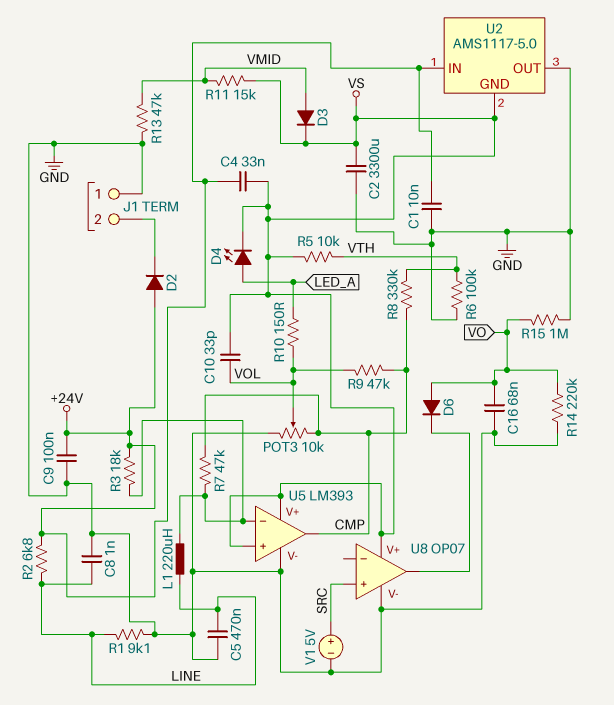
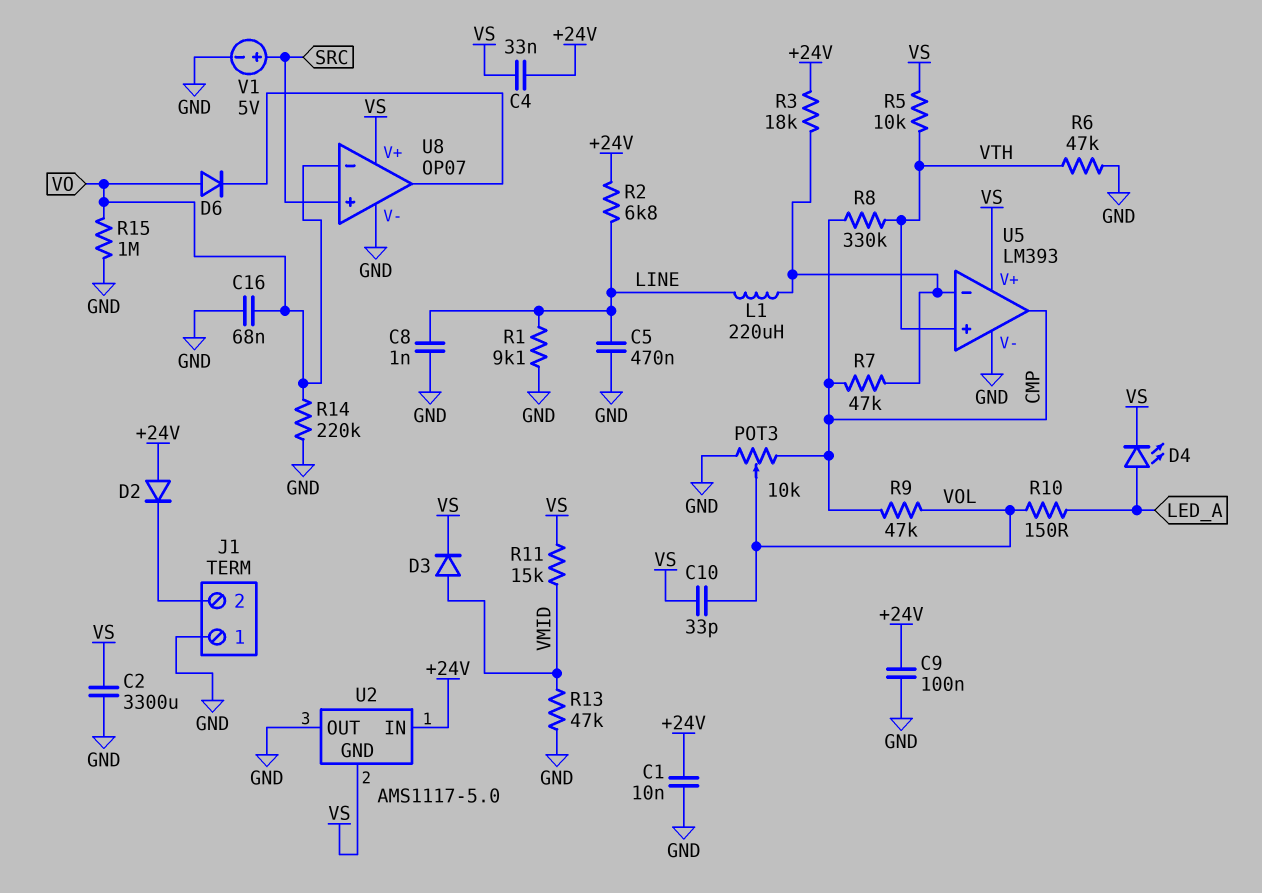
R6: 100k (GND, VTH) -> 47k (GND, VTH)
U5 pin in+: VS -> VTH
U8 pin in-: none -> VO

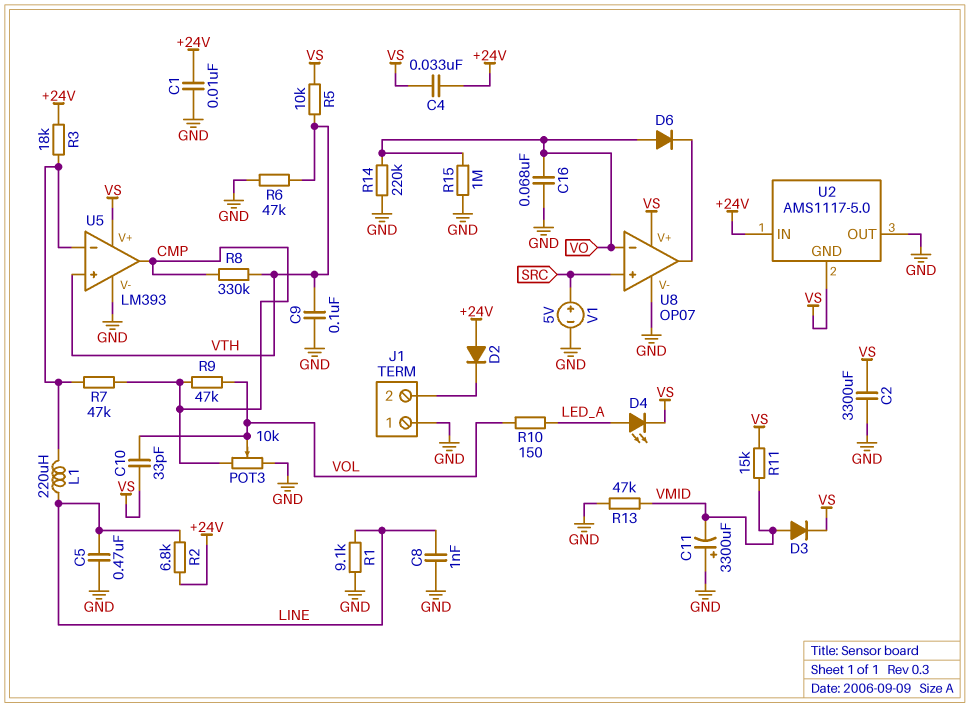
C9: 100nF (+24V, GND) -> 100nF (GND, VTH)
C11: none -> 3300uF (plus GND, minus VMID)

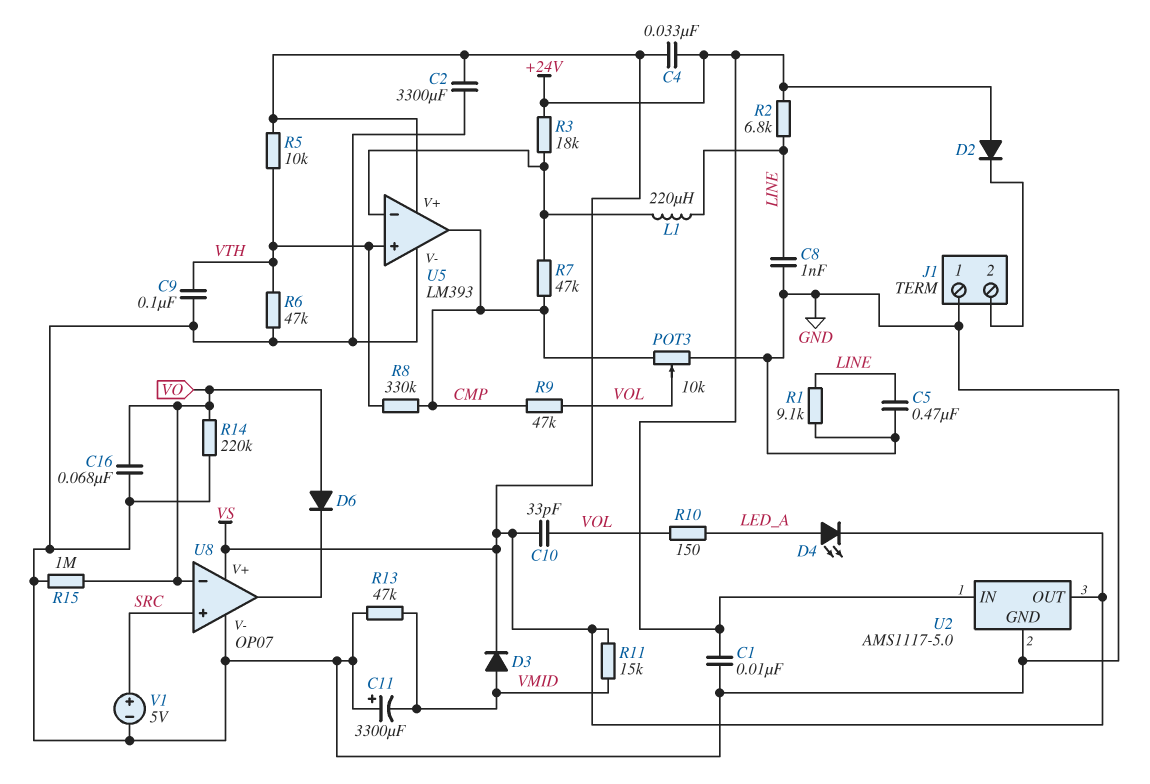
U2 pin GND: VS -> GND
U2 pin OUT: GND -> VS

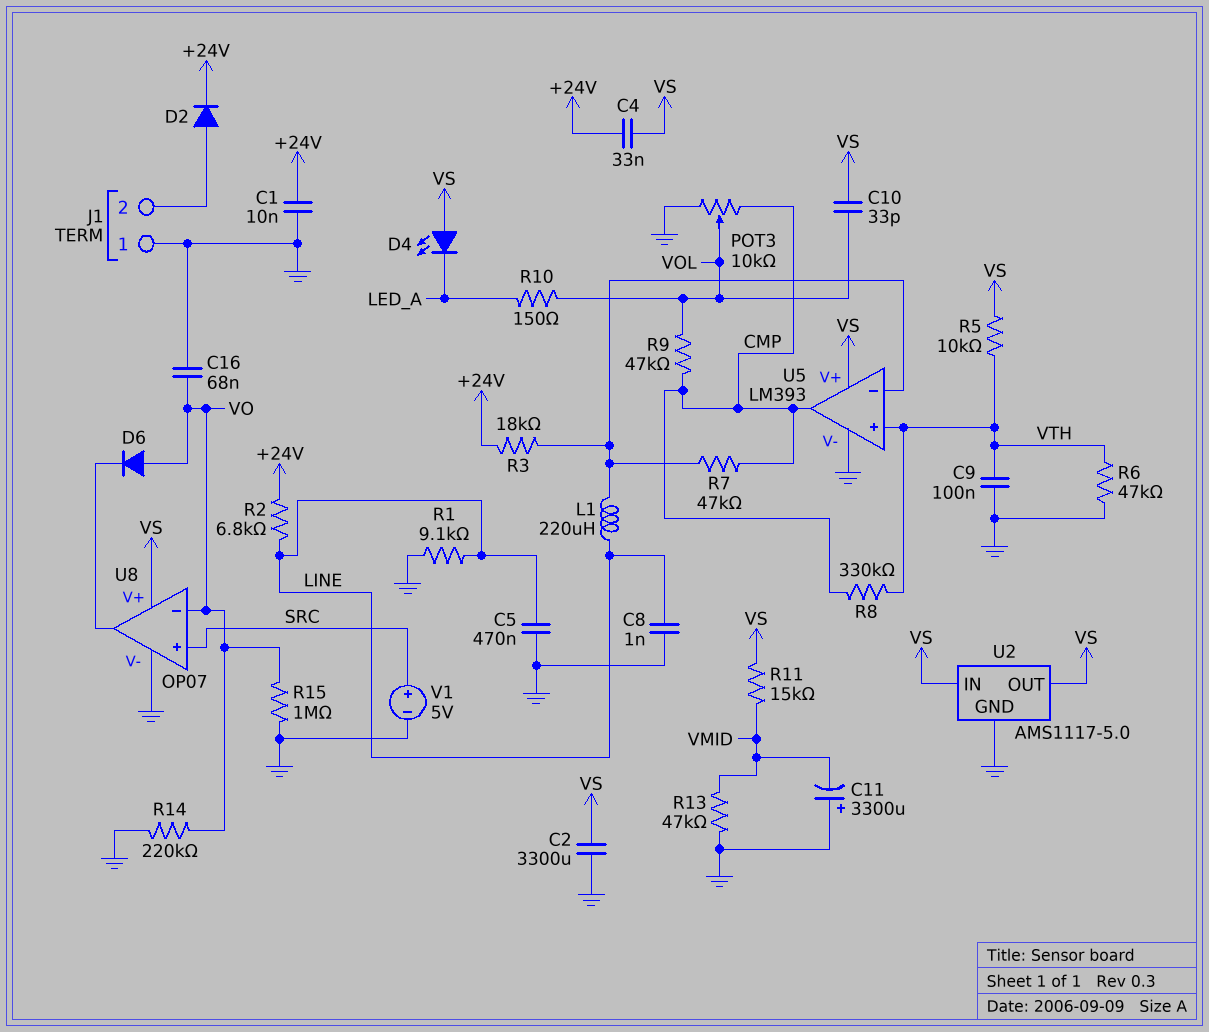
D2: diode (A +24V, K J1/2) -> diode (A J1/2, K +24V)
D3: diode (A VMID, K VS) -> none
D4: LED (A LED_A, K VS) -> LED (A VS, K LED_A)
U2 pin IN: +24V -> VS

